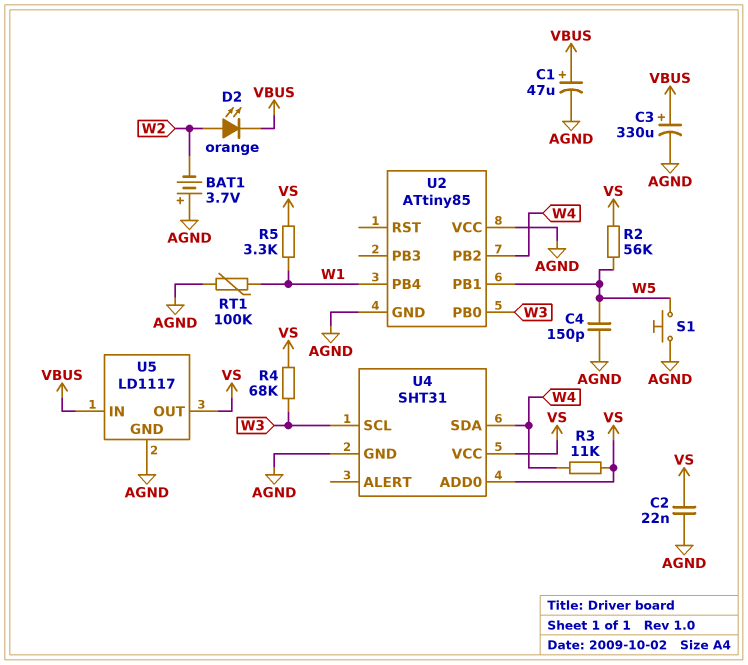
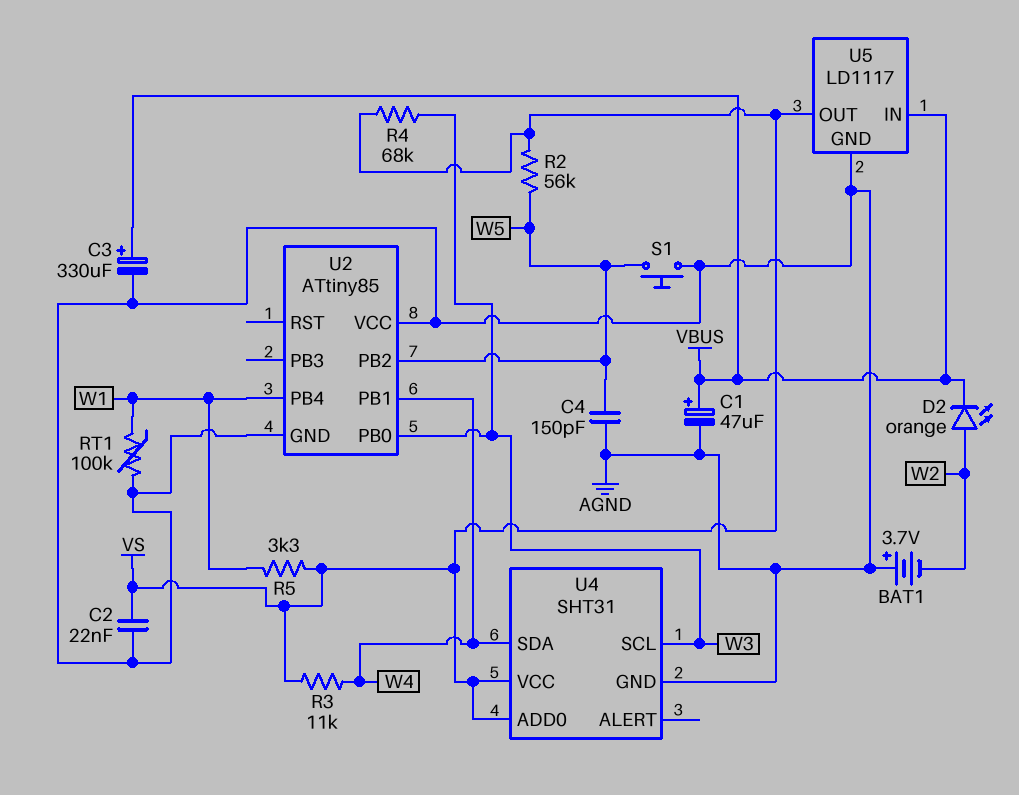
U2 pin PB1: W5 -> W4
U2 pin PB2: W4 -> W5

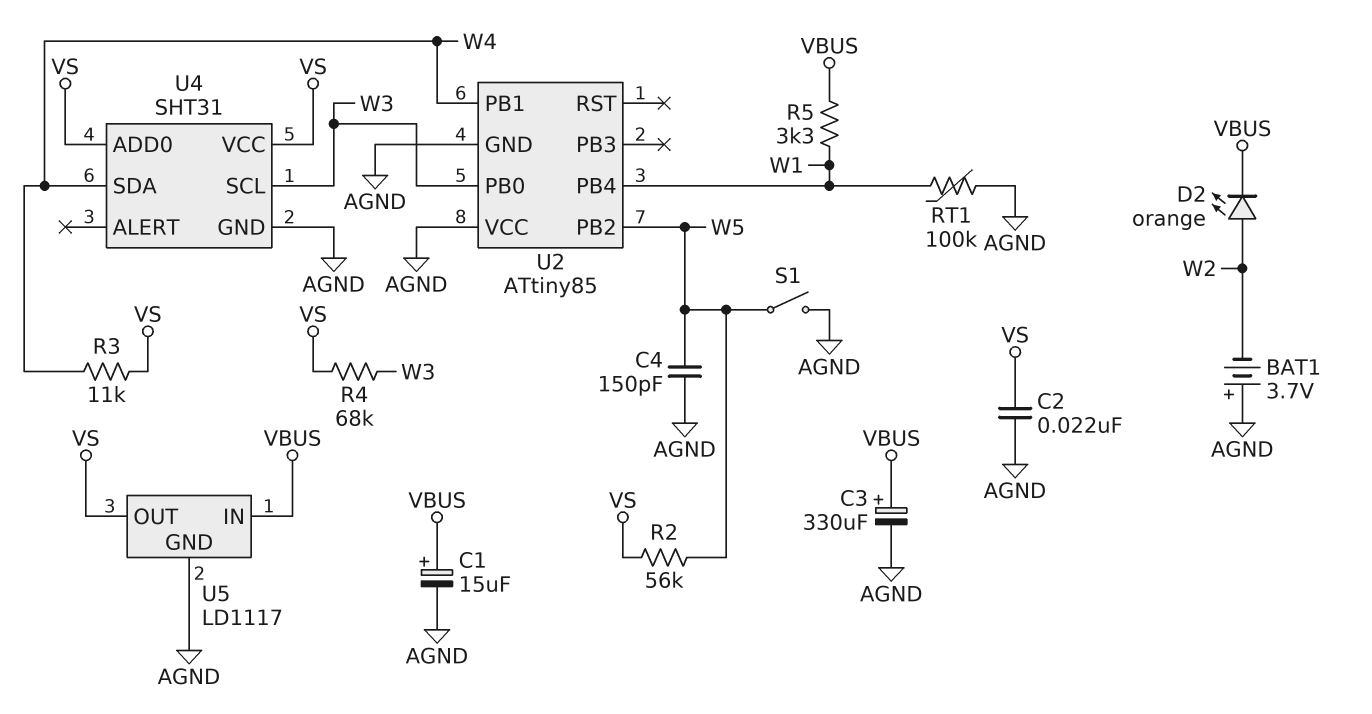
C1: 47uF (plus VBUS, minus AGND) -> 15uF (plus VBUS, minus AGND)
R5: 3.3k (VS, W1) -> 3.3k (VBUS, W1)
S1: button (AGND, W5) -> switch (AGND, W5)

